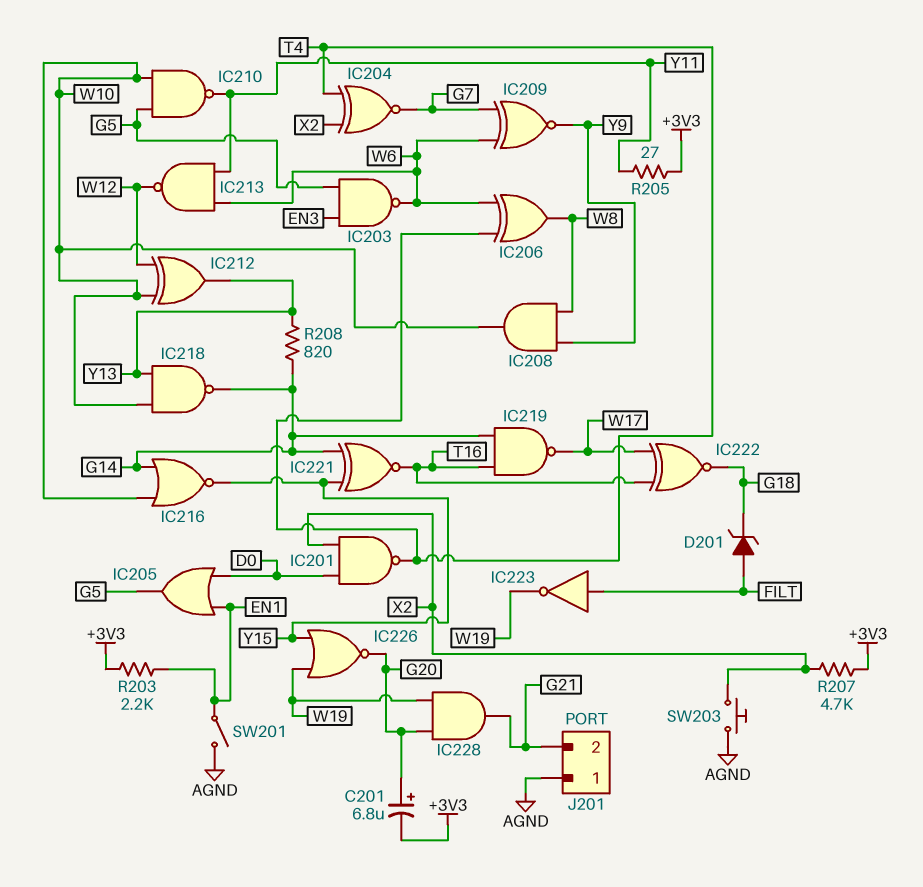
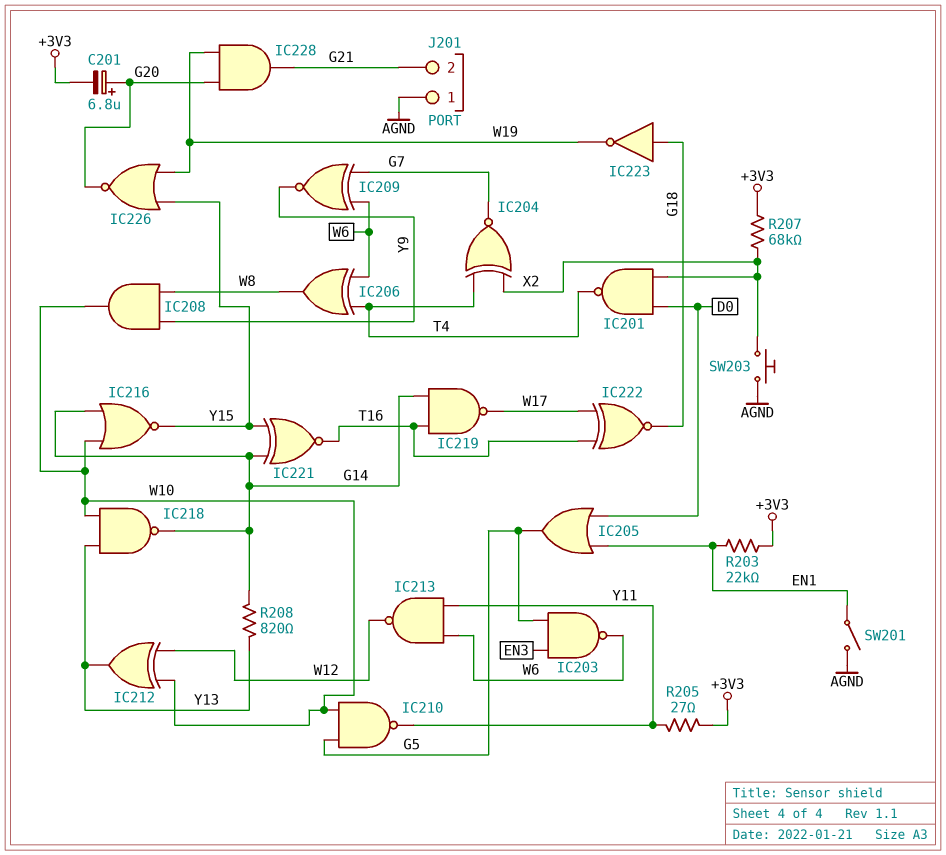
D201: zener (A FILT, K G18) -> none
IC223: NOT (in FILT, out W19) -> NOT (in G18, out W19)
R203: 2.2k (+3V3, EN1) -> 22k (+3V3, EN1)
R207: 4.7k (+3V3, X2) -> 68k (+3V3, X2)

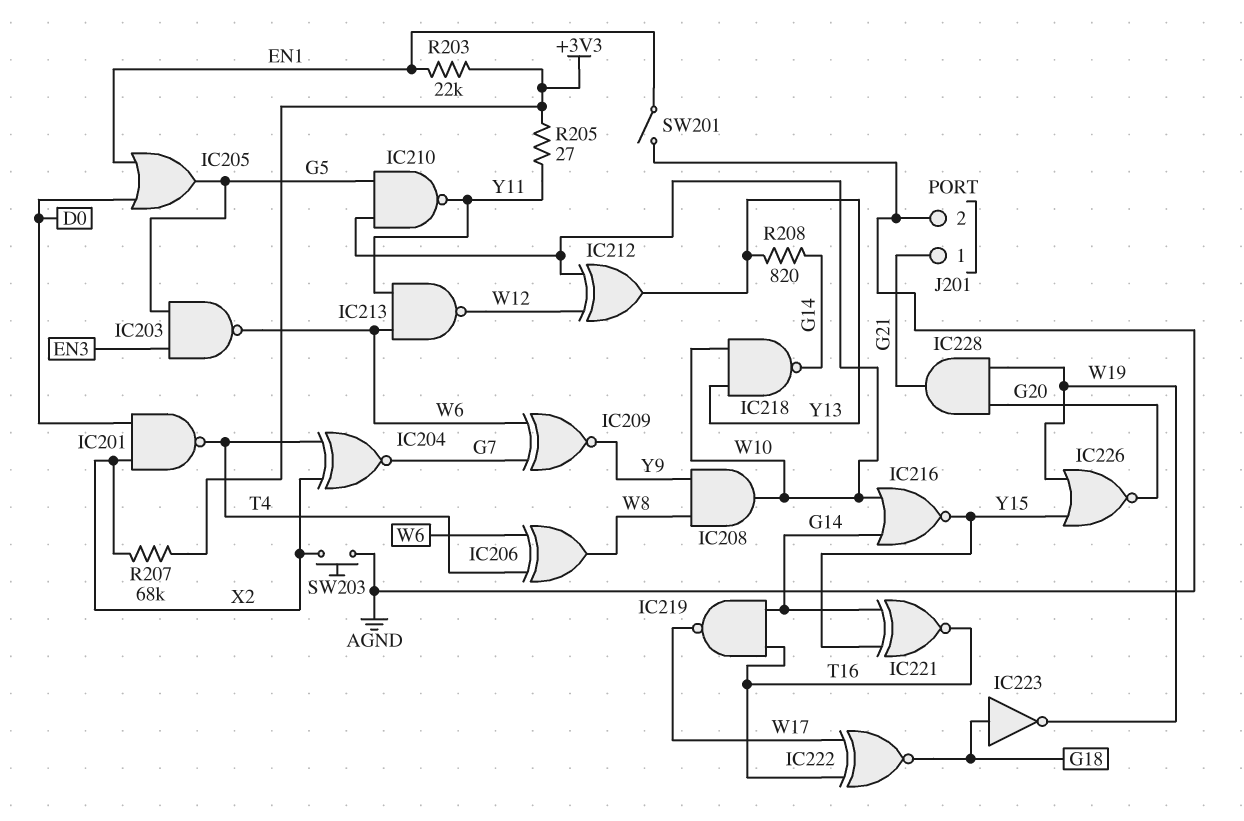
C201: 6.8uF (plus G20, minus +3V3) -> none
J201 pin 1: AGND -> G21
J201 pin 2: G21 -> AGND

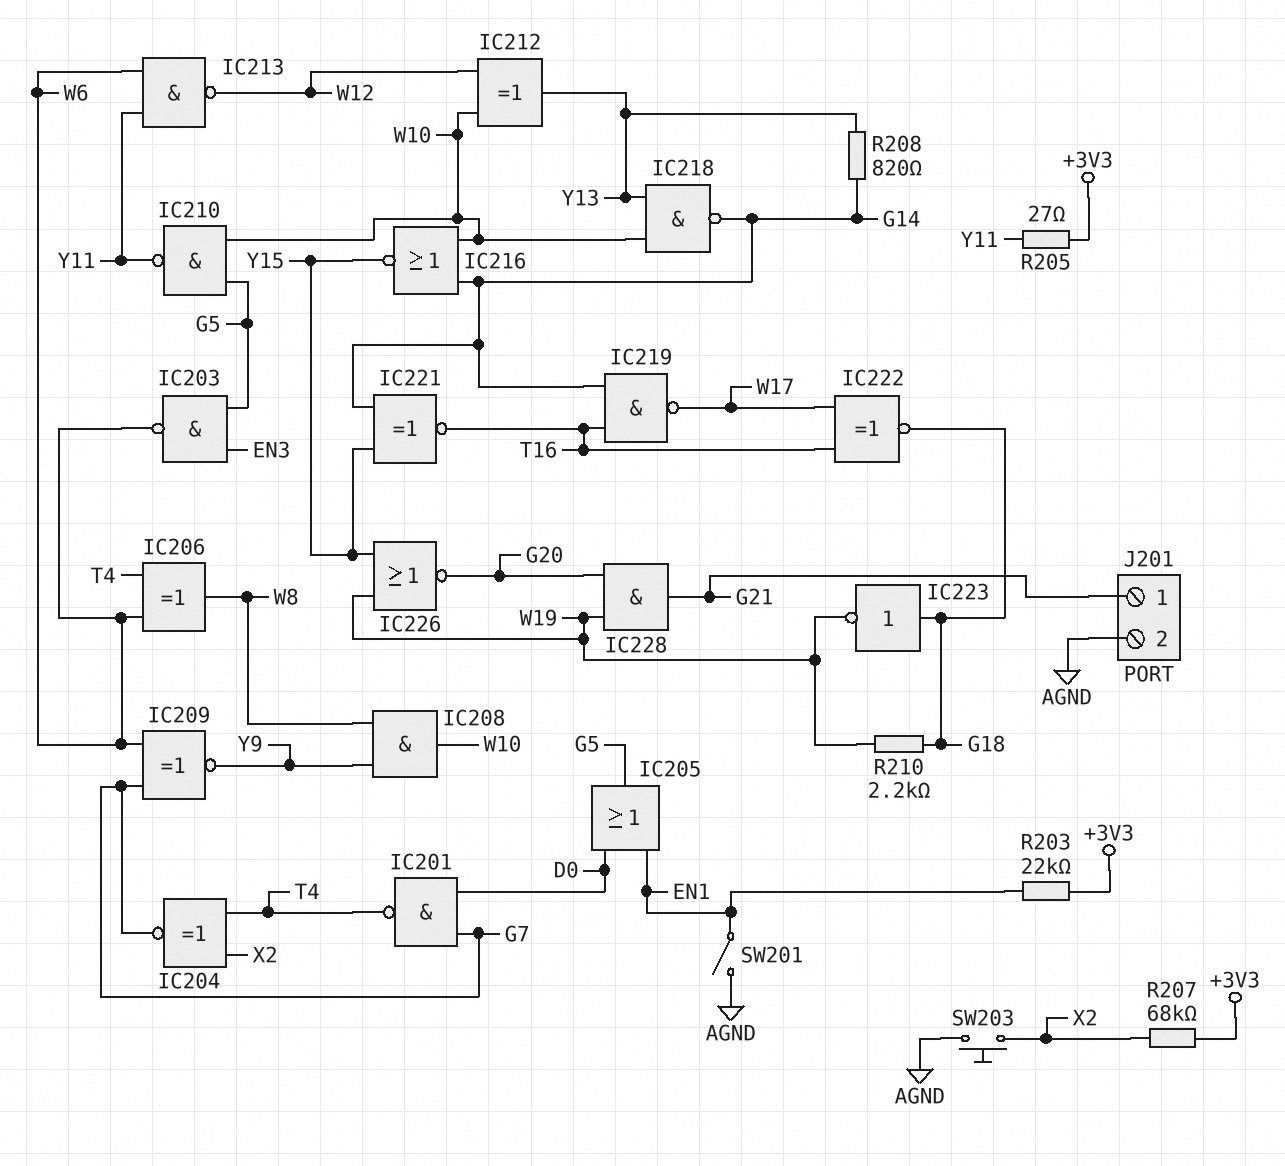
IC201: NAND (in D0, in X2, out T4) -> NAND (in D0, in G7, out T4)
R210: none -> 2.2k (G18, W19)

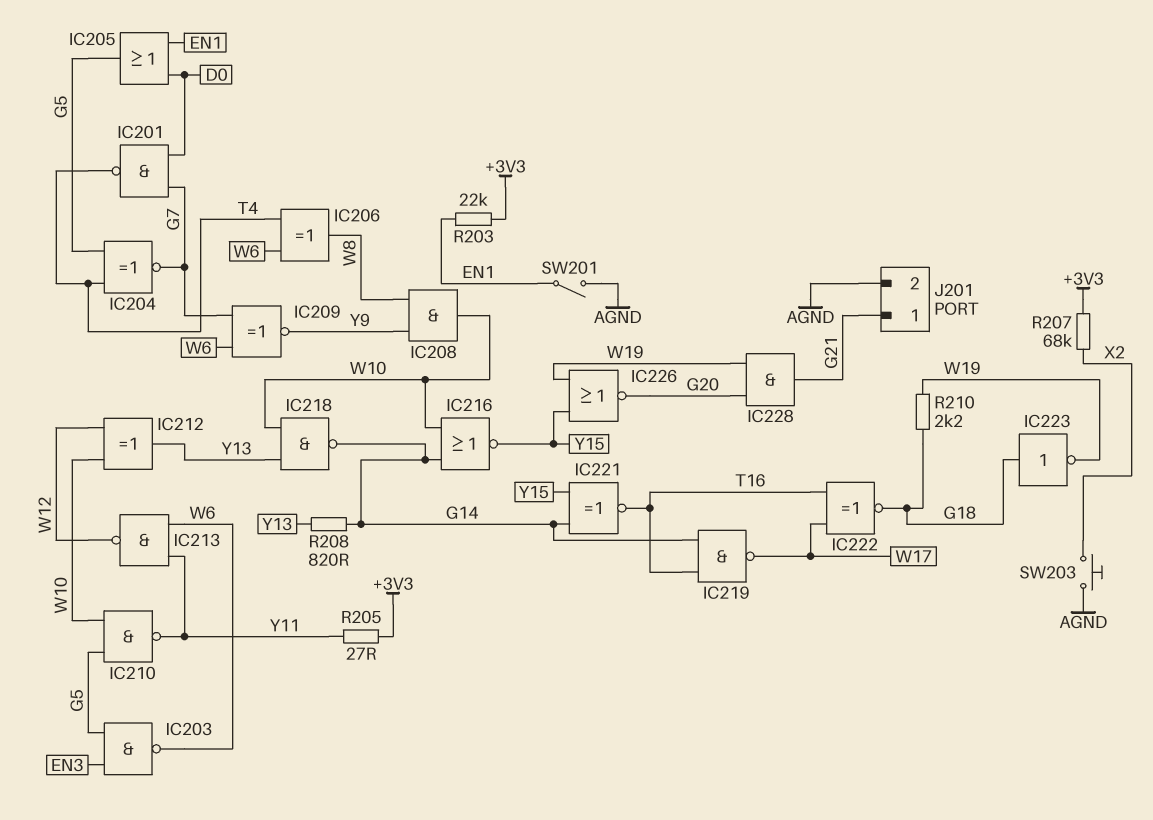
IC204: XNOR (in T4, in X2, out G7) -> XNOR (in G5, in T4, out G7)

